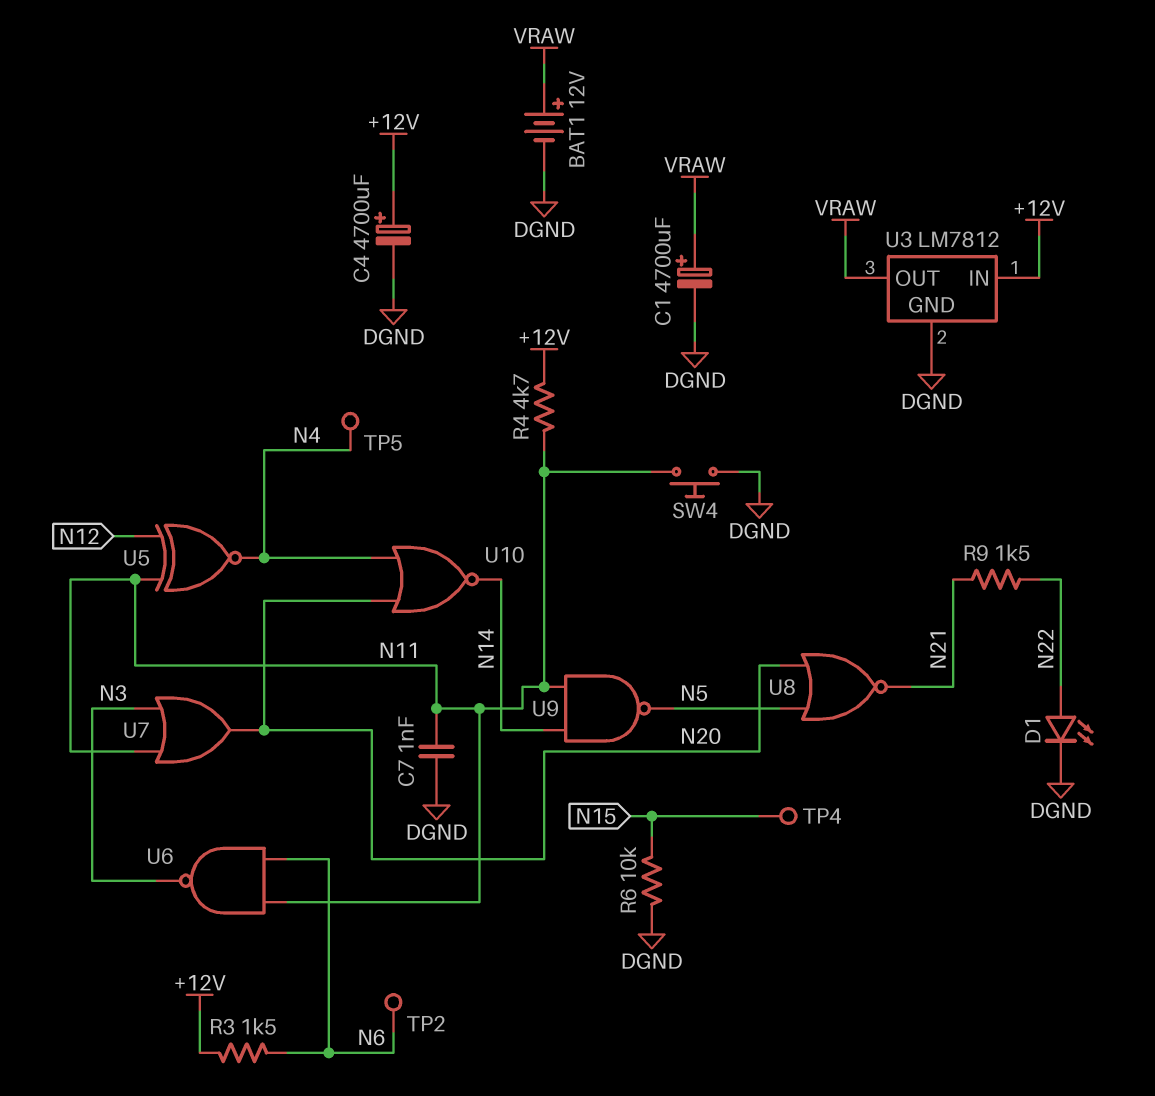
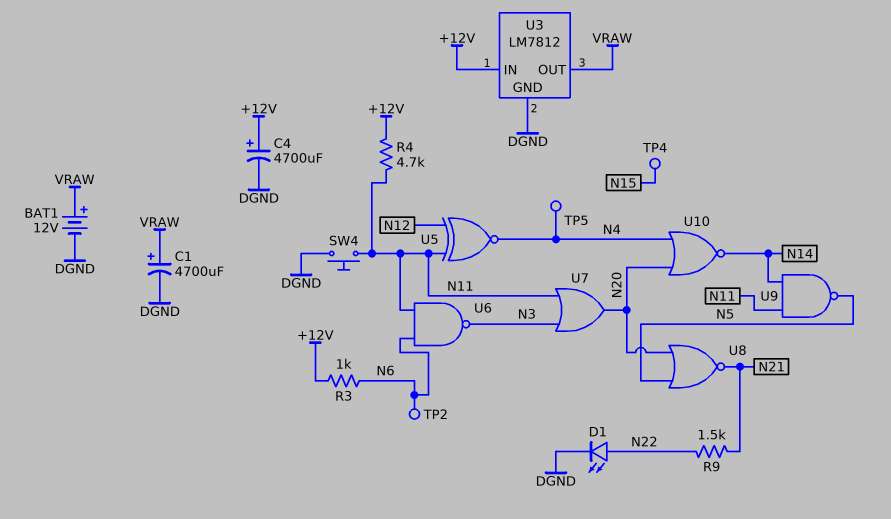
C7: 1nF (DGND, N11) -> none
R3: 1.5k (+12V, N6) -> 1k (+12V, N6)
R6: 10k (DGND, N15) -> none

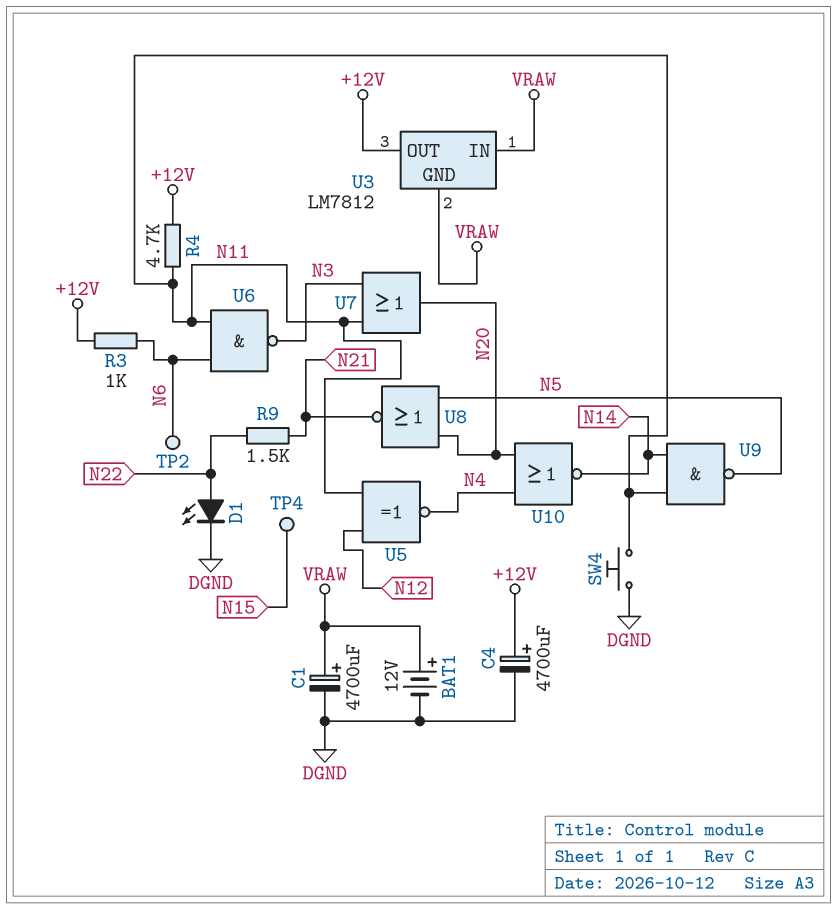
TP5: test point (N4) -> none
U3 pin GND: DGND -> VRAW
U3 pin IN: +12V -> VRAW
U3 pin OUT: VRAW -> +12V

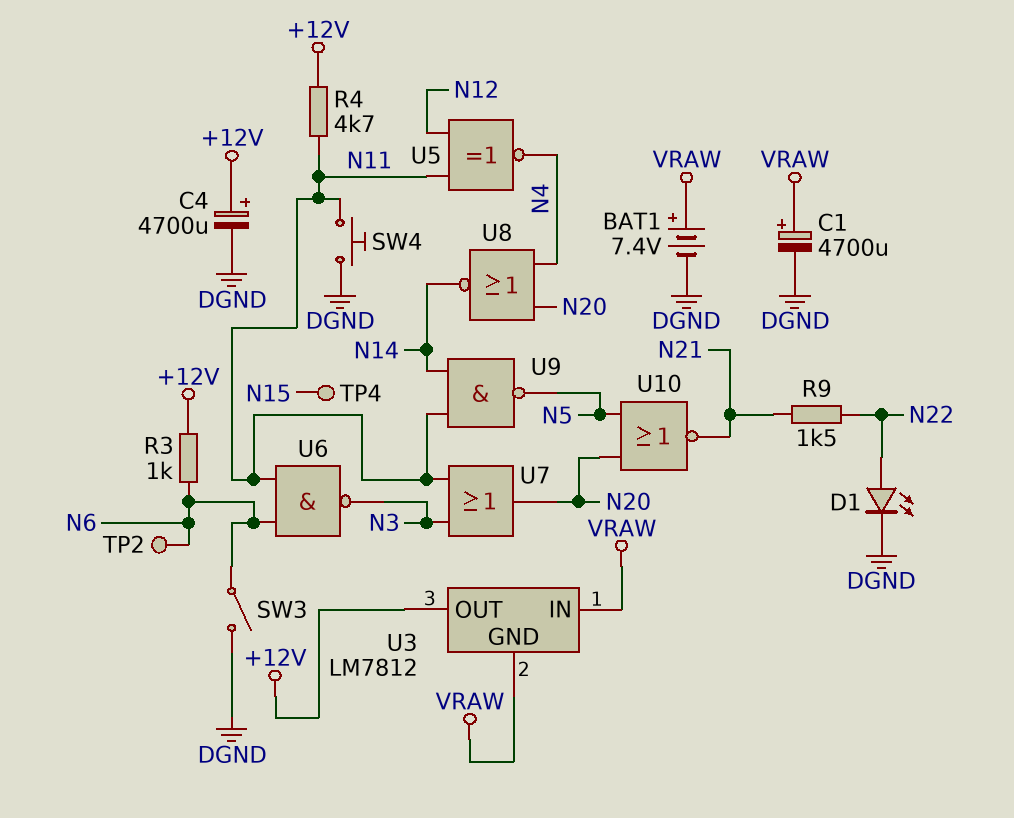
BAT1: 12V (plus VRAW, minus DGND) -> 7.4V (plus VRAW, minus DGND)
SW3: none -> switch (DGND, N6)
U8: NOR (in N5, in N20, out N21) -> NOR (in N4, in N20, out N14)
U10: NOR (in N4, in N20, out N14) -> NOR (in N5, in N20, out N21)

